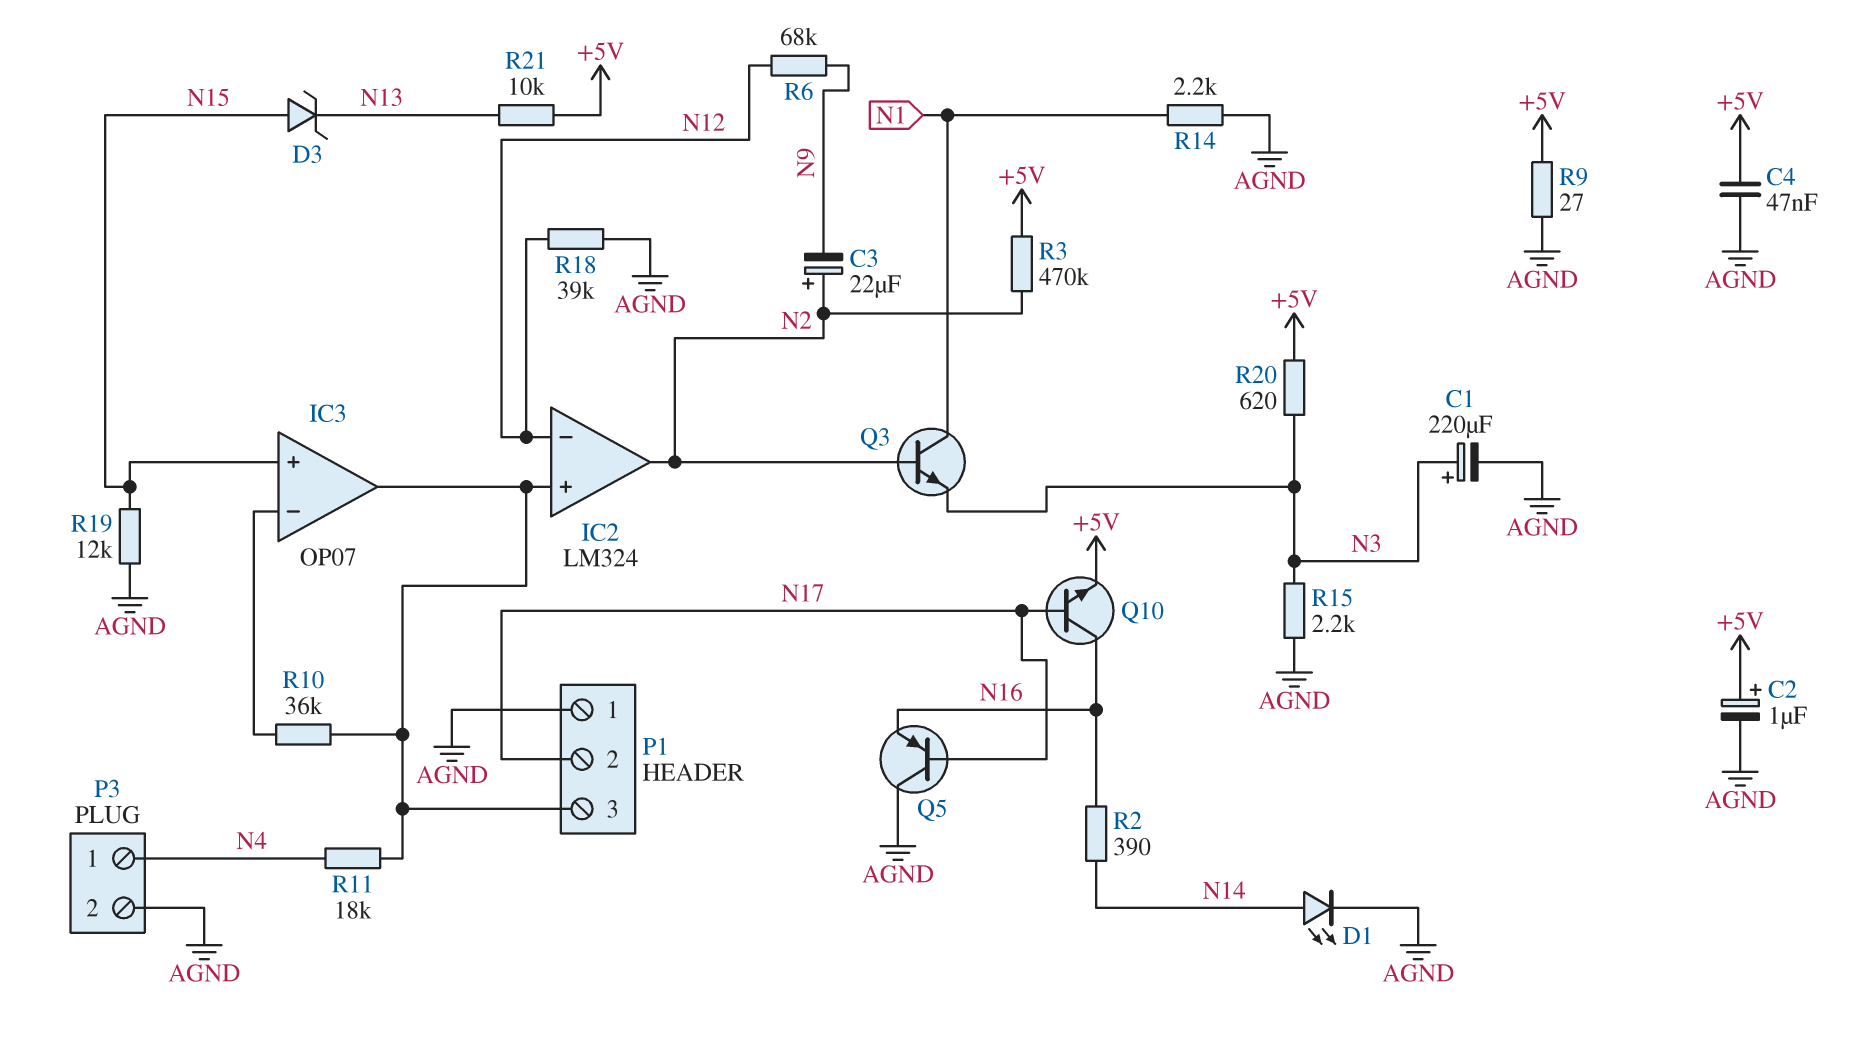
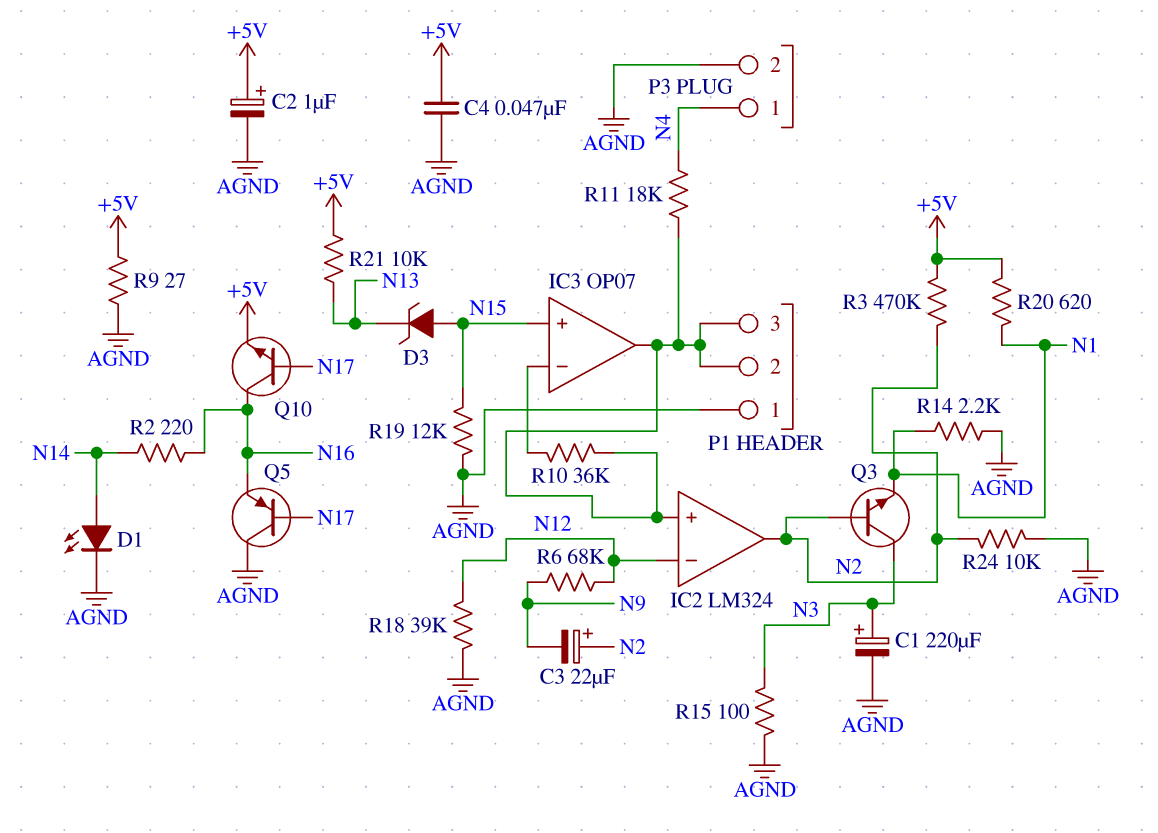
P1 pin 2: N17 -> IC2/in+
Q3: NPN (B N2, C N1, E N3) -> NPN (B N2, C N3, E N1)
R2: 390 (N14, N16) -> 220 (N14, N16)
R15: 2.2k (AGND, N3) -> 100 (AGND, N3)
R20: 620 (+5V, N3) -> 620 (+5V, N1)
R24: none -> 10k (AGND, N2)

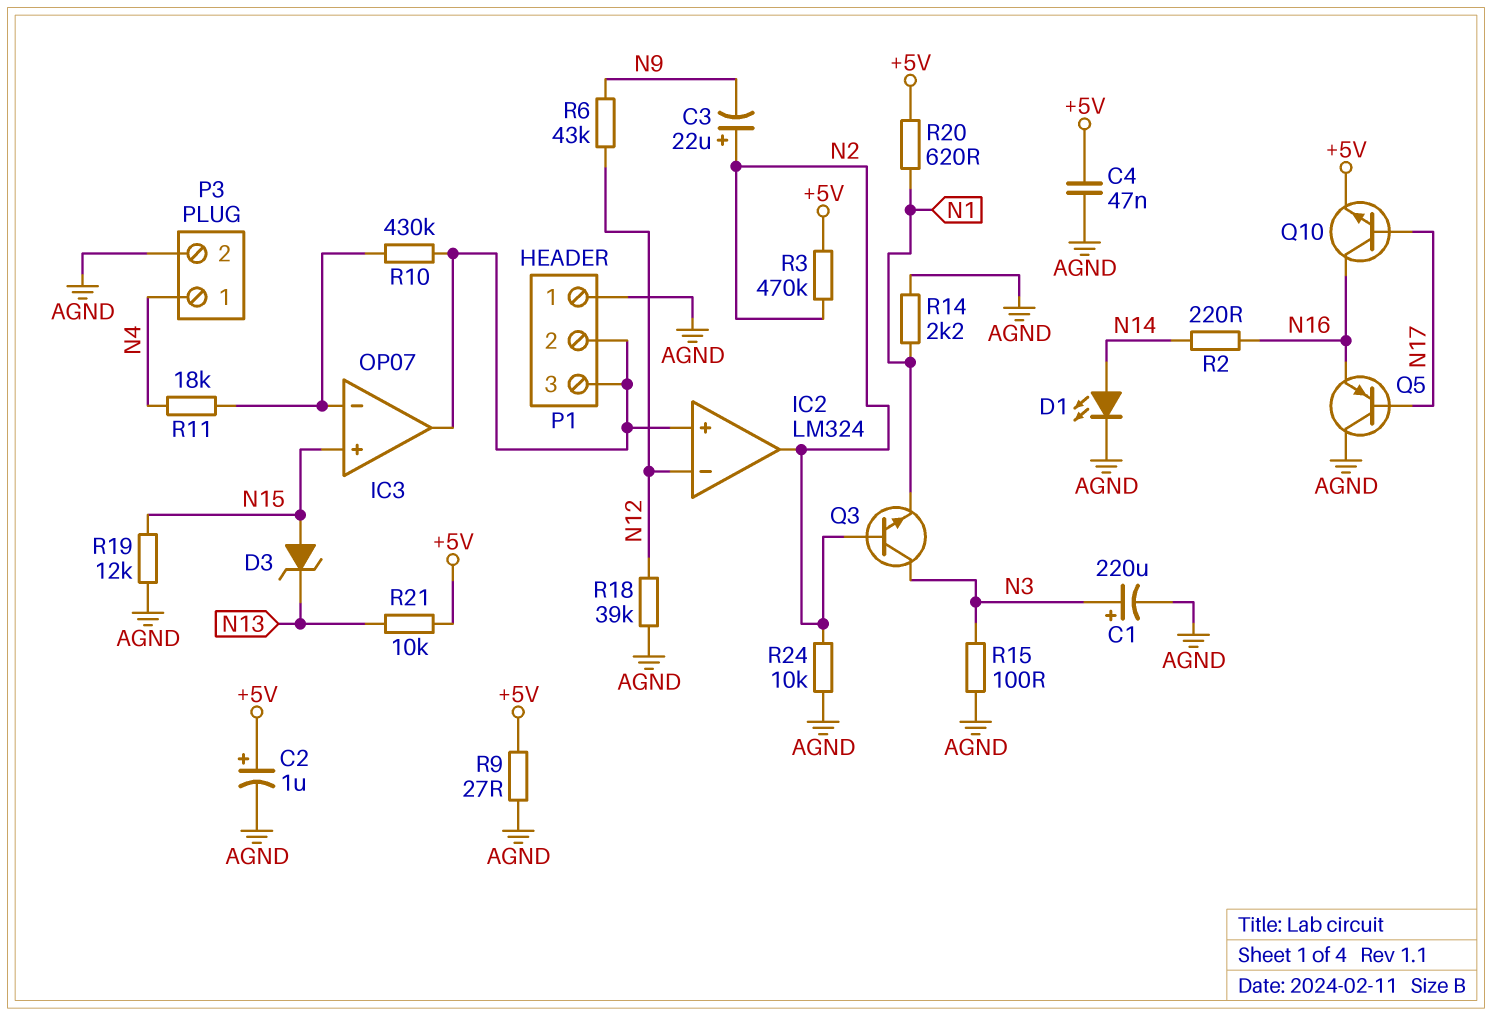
R6: 68k (N9, N12) -> 43k (N9, N12)
R10: 36k (IC2/in+, IC3/in-) -> 430k (IC2/in+, IC3/in-)
R11: 18k (IC2/in+, N4) -> 18k (IC3/in-, N4)

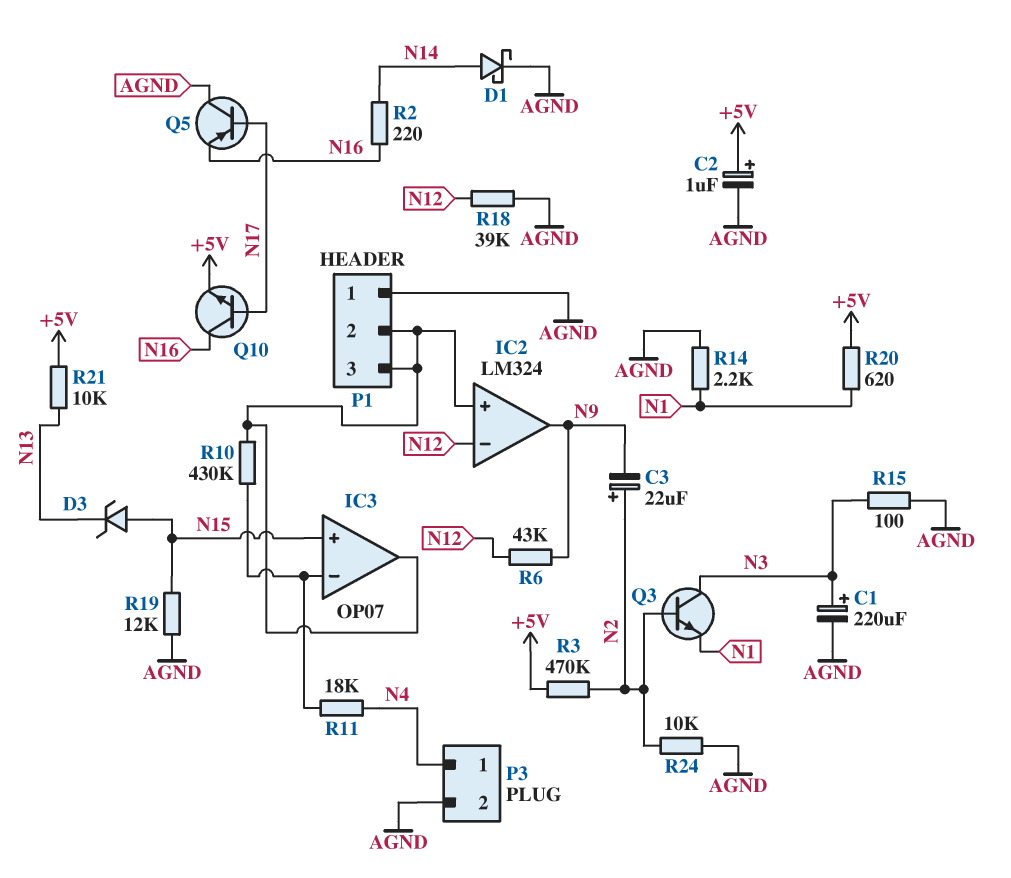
C4: 47nF (+5V, AGND) -> none
D1: LED (A N14, K AGND) -> schottky (A N14, K AGND)
IC2 pin out: N2 -> N9
R9: 27 (+5V, AGND) -> none

